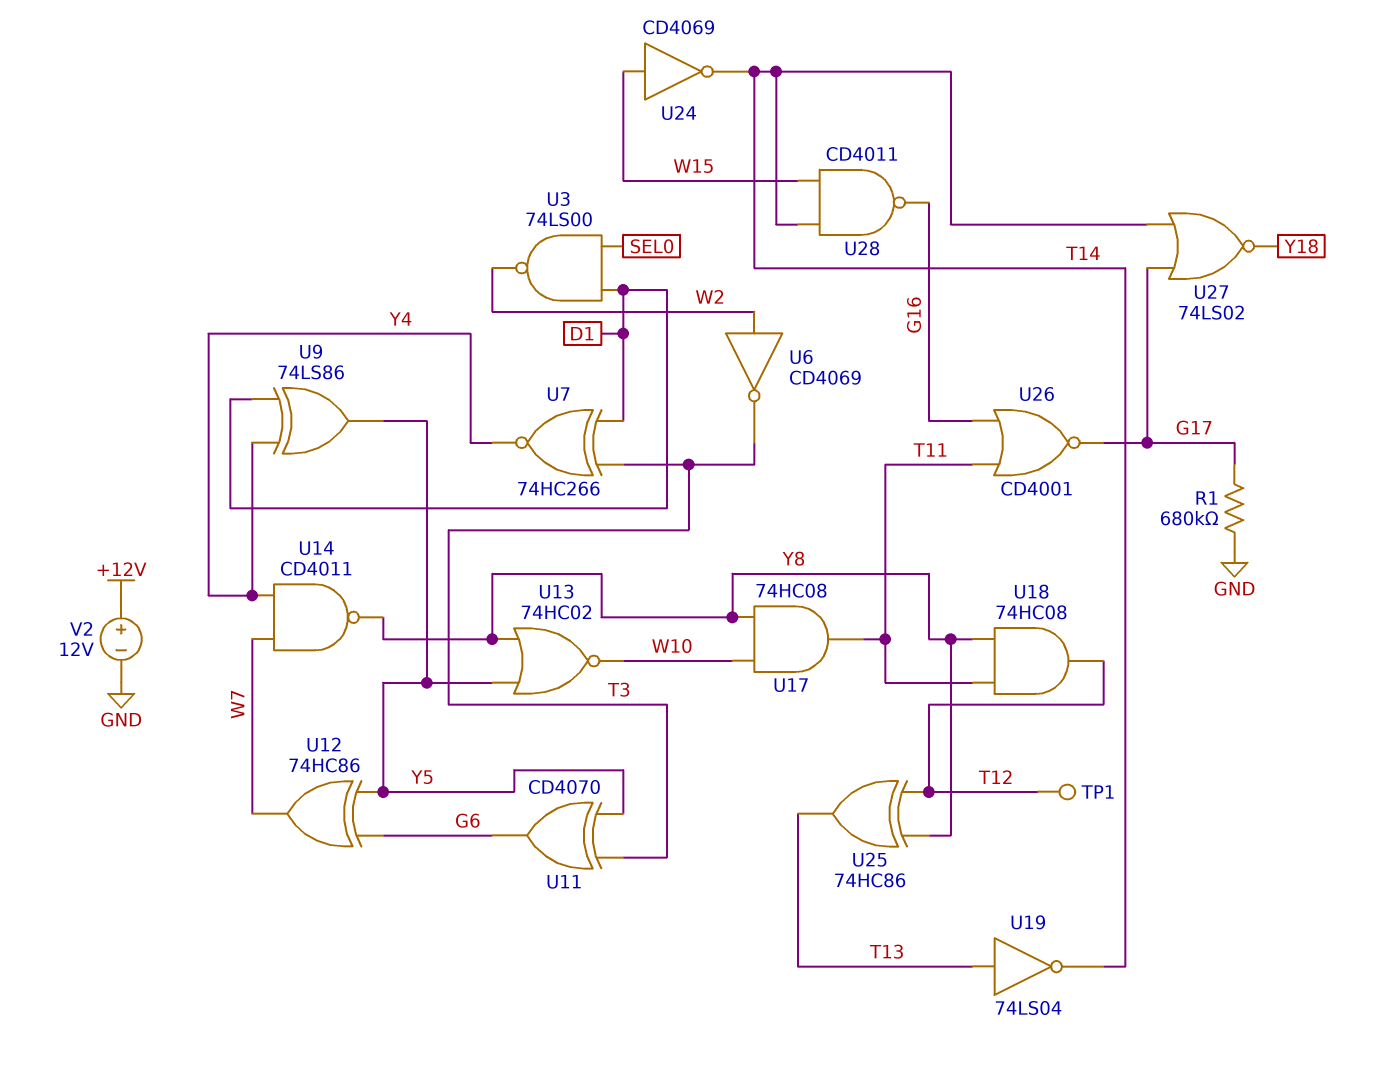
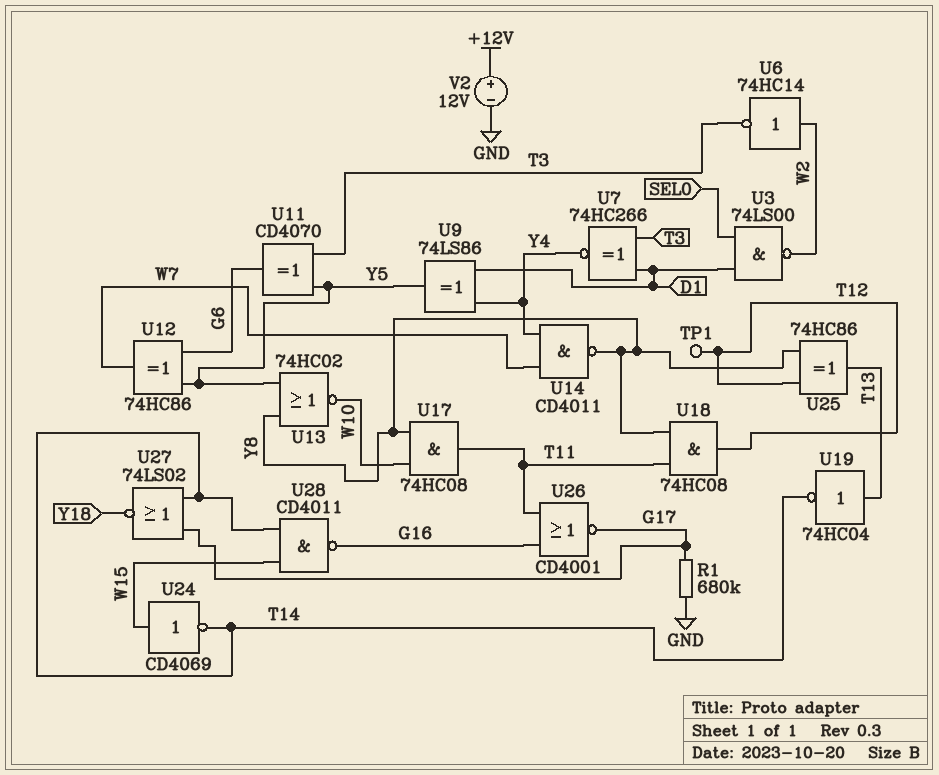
U6: NOT CD4069 (in W2, out T3) -> NOT 74HC14 (in W2, out T3)
U19: NOT 74LS04 (in T13, out T14) -> NOT 74HC04 (in T13, out T14)

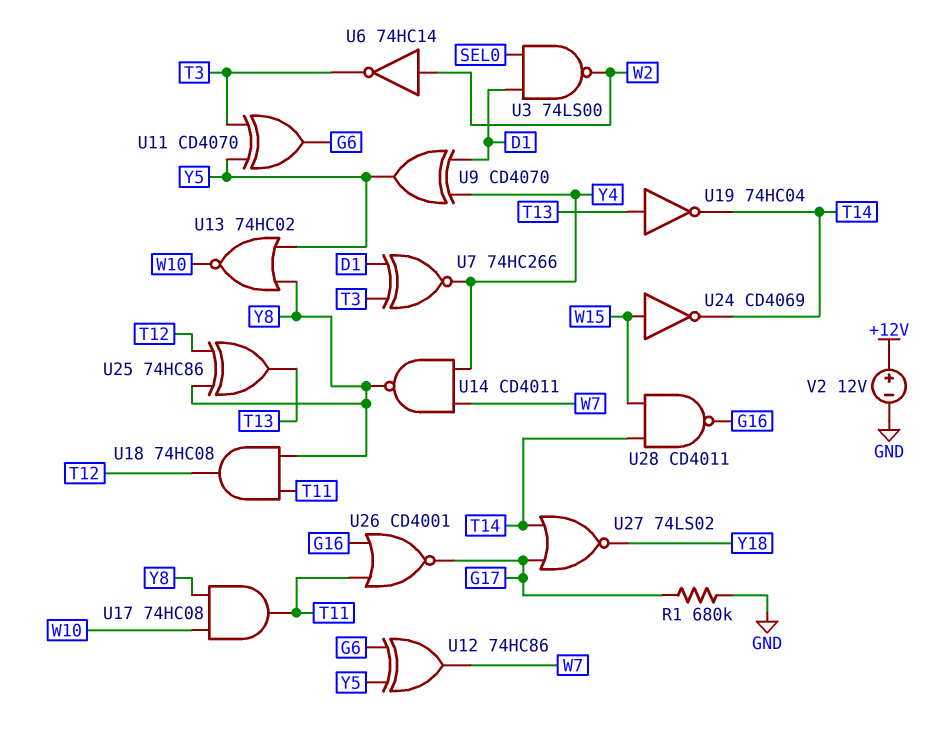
TP1: test point (T12) -> none
U9: XOR 74LS86 (in D1, in Y4, out Y5) -> XOR CD4070 (in D1, in Y4, out Y5)

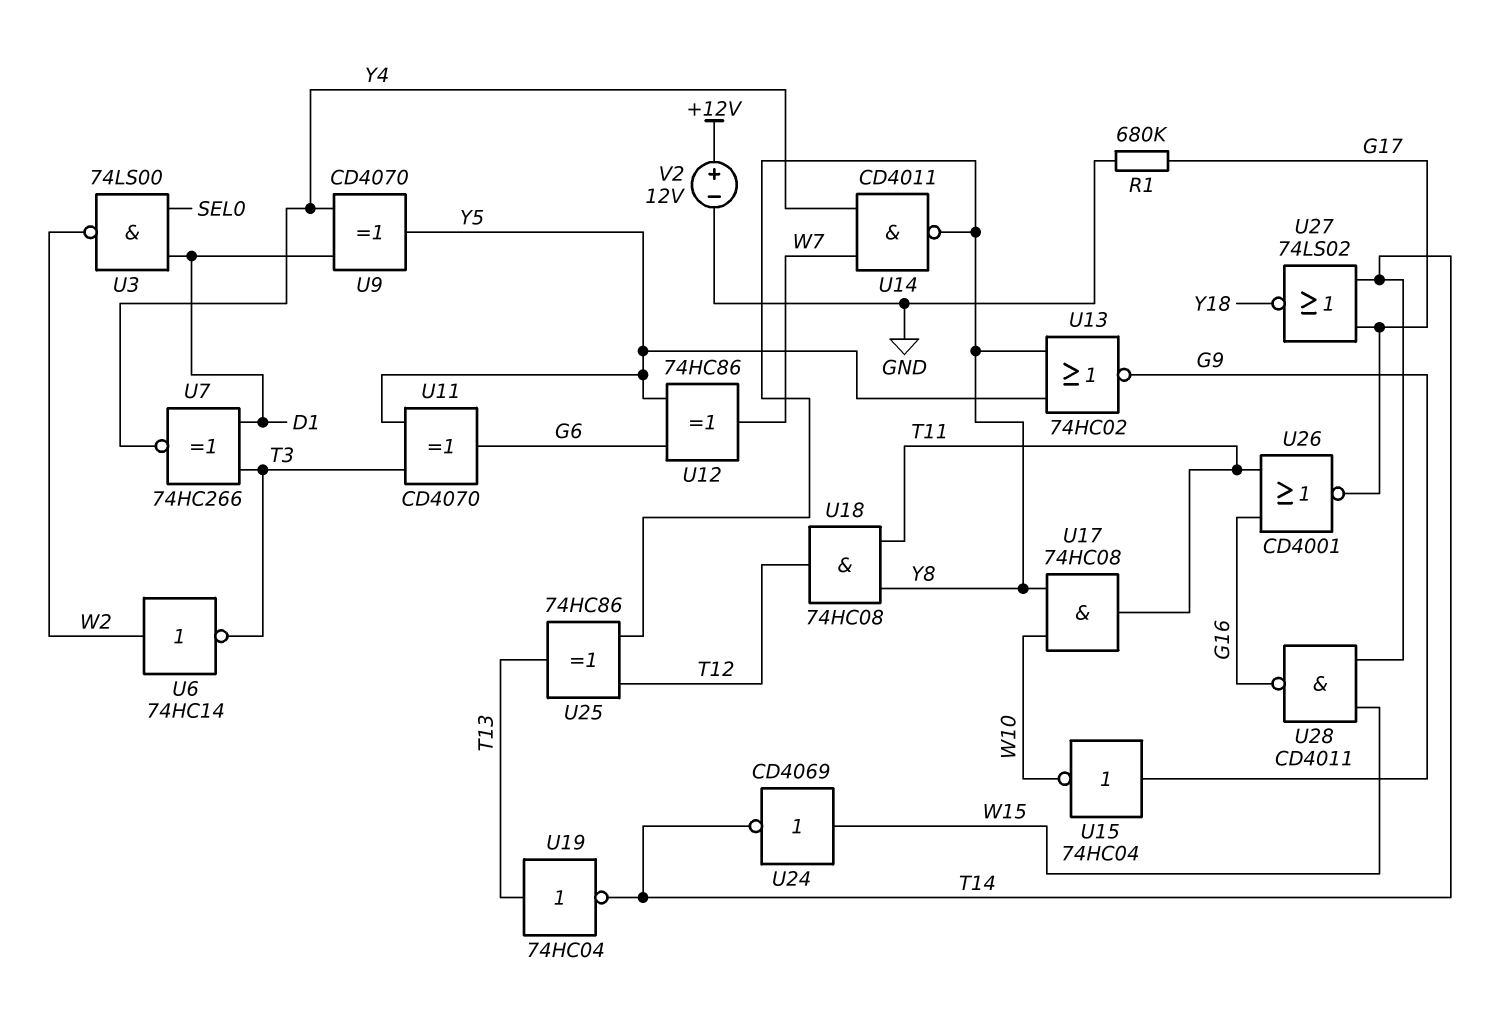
U13: NOR 74HC02 (in Y5, in Y8, out W10) -> NOR 74HC02 (in Y5, in Y8, out G9)
U15: none -> NOT 74HC04 (in G9, out W10)

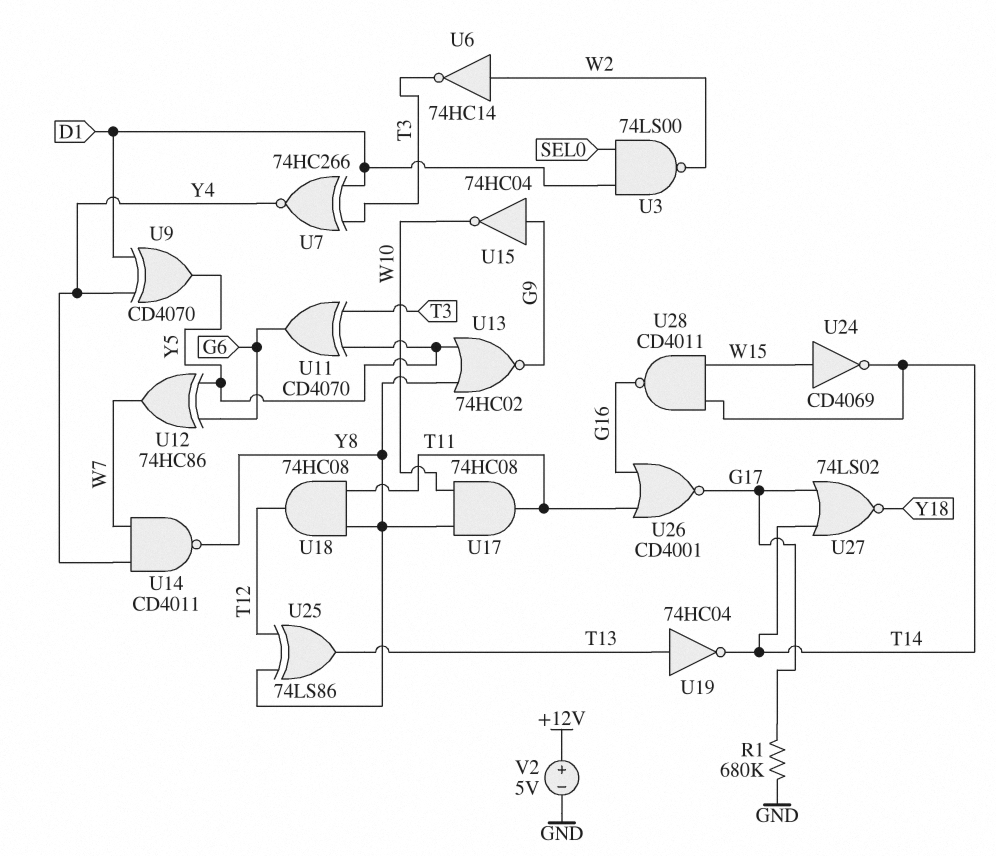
U25: XOR 74HC86 (in T12, in Y8, out T13) -> XOR 74LS86 (in T12, in Y8, out T13)
V2: 12V (plus +12V, minus GND) -> 5V (plus +12V, minus GND)

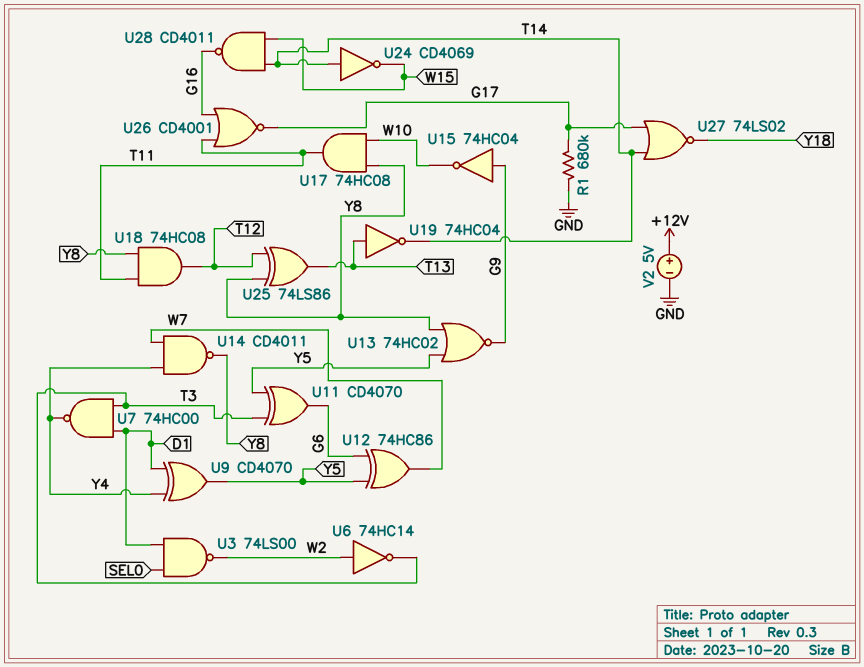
U7: XNOR 74HC266 (in D1, in T3, out Y4) -> NAND 74HC00 (in D1, in T3, out Y4)
U24: NOT CD4069 (in W15, out T14) -> NOT CD4069 (in T14, out W15)

